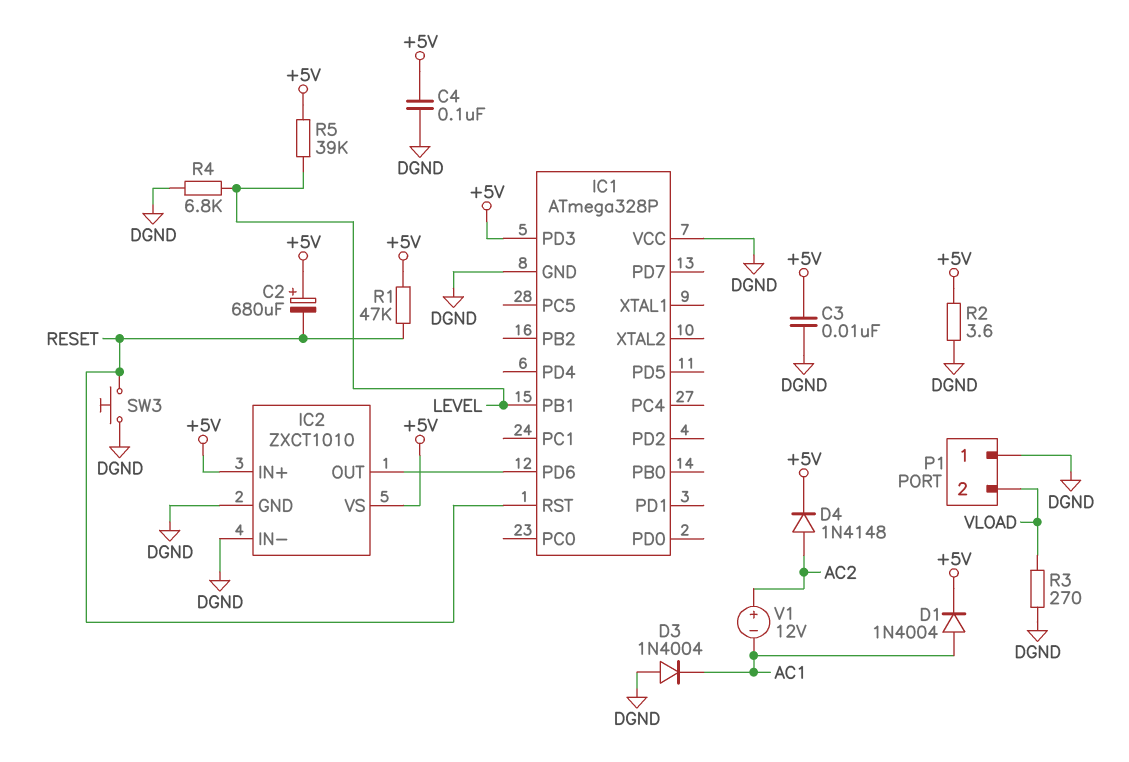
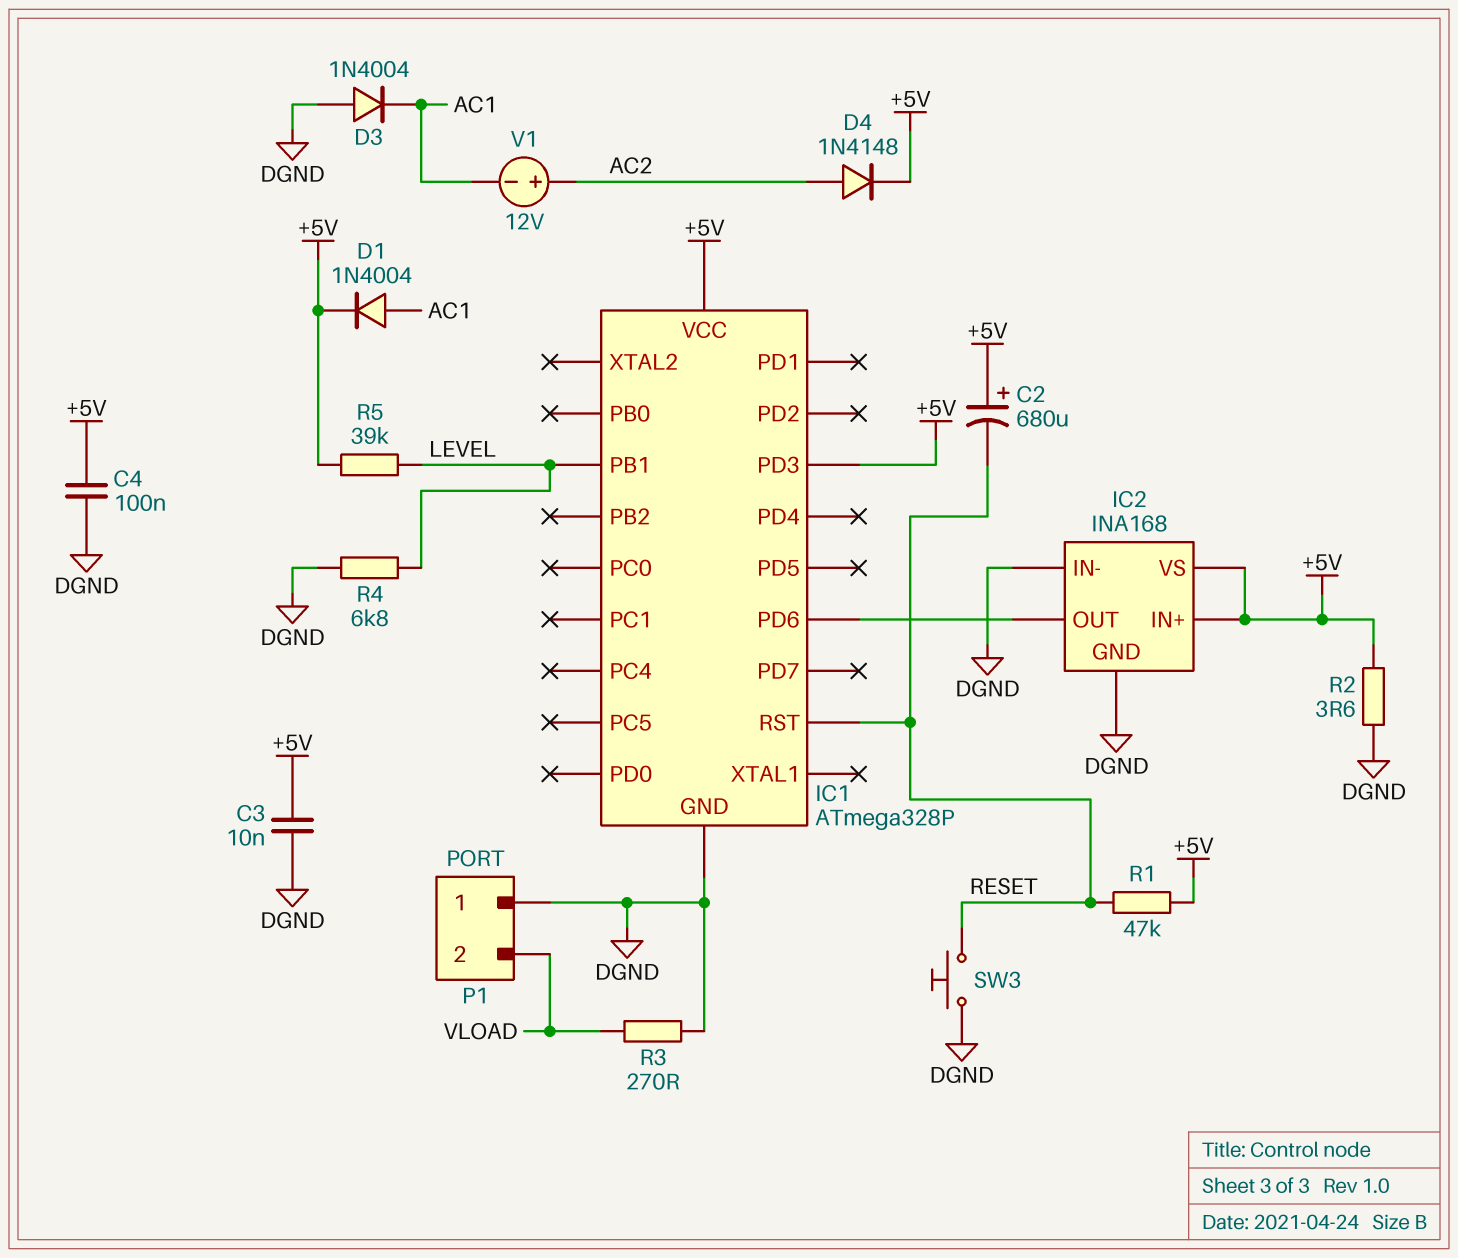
IC1 pin VCC: DGND -> +5V
IC2: ZXCT1010 -> INA168

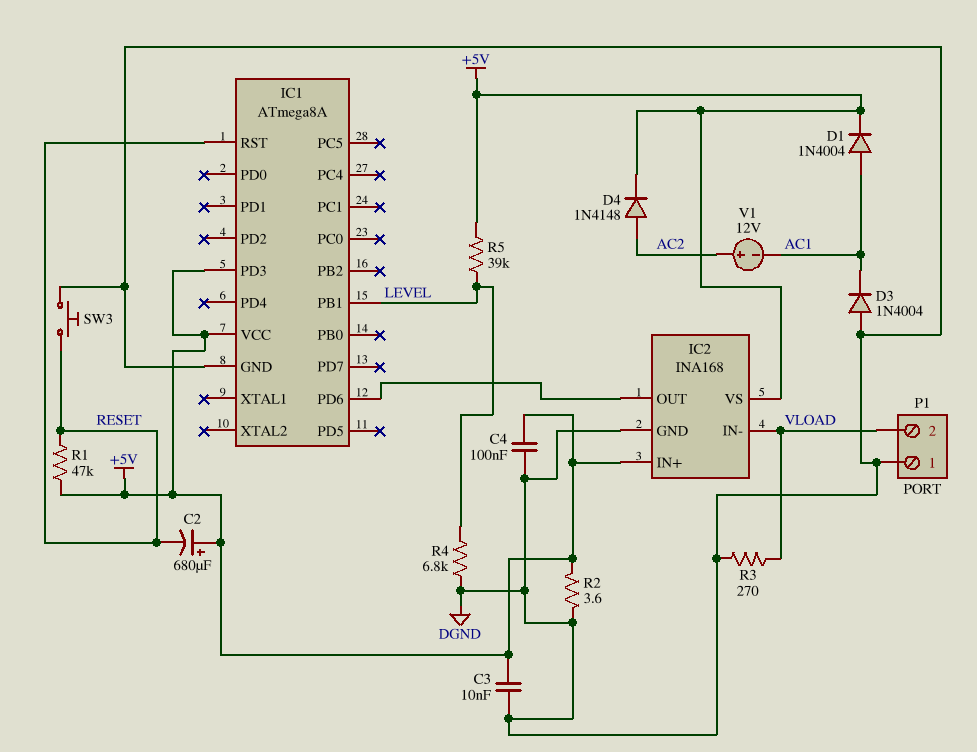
IC1: ATmega328P -> ATmega8A
IC2 pin IN-: DGND -> VLOAD

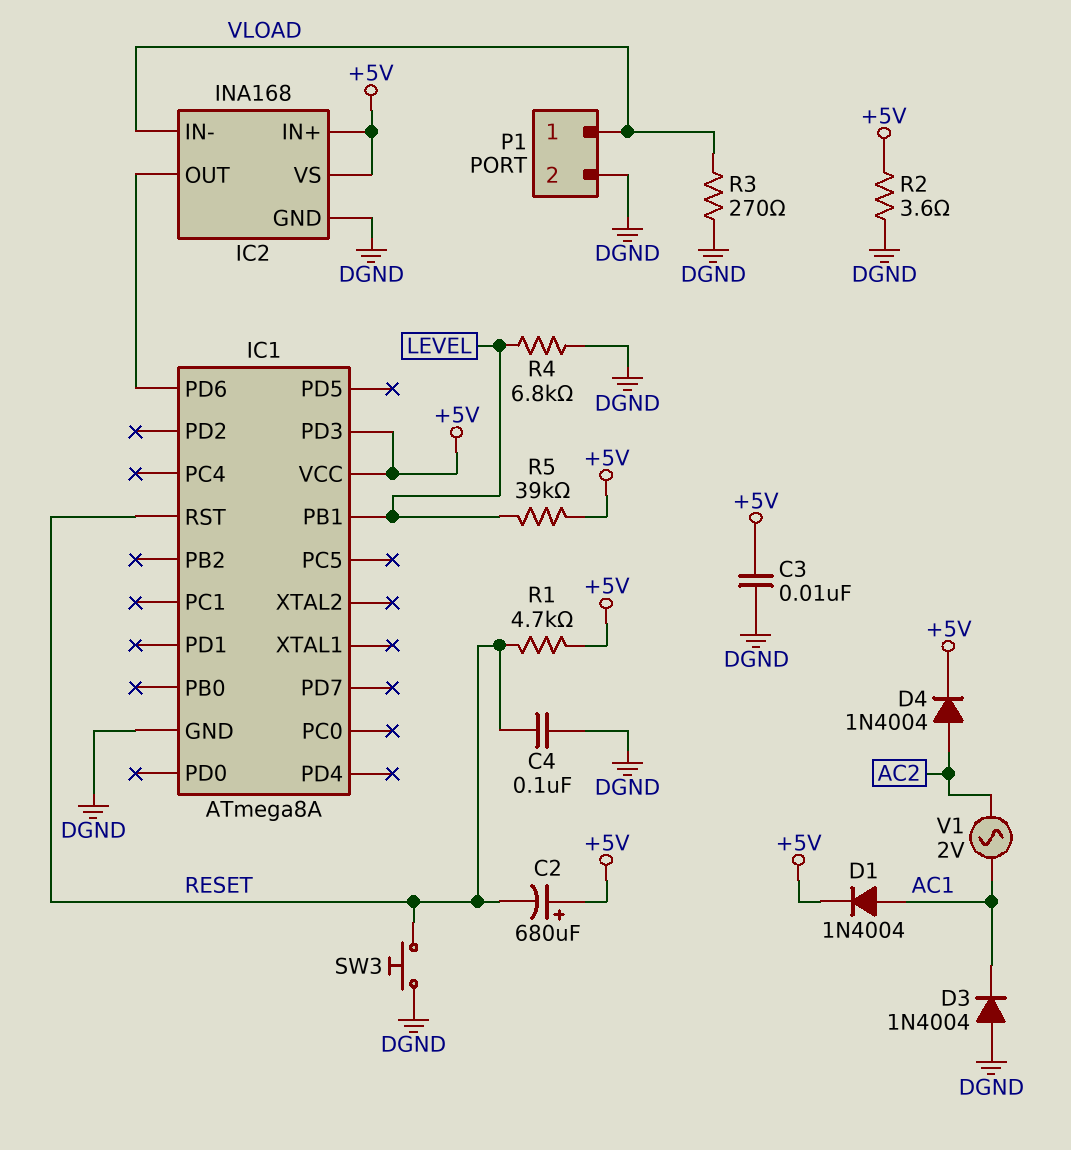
C4: 100nF (+5V, DGND) -> 100nF (DGND, RESET)
D4: diode 1N4148 (A AC2, K +5V) -> diode 1N4004 (A AC2, K +5V)
P1 pin 1: DGND -> VLOAD
P1 pin 2: VLOAD -> DGND
R1: 47k (+5V, RESET) -> 4.7k (+5V, RESET)
V1: 12V (plus AC2, minus AC1) -> AC 2V (AC1, AC2)

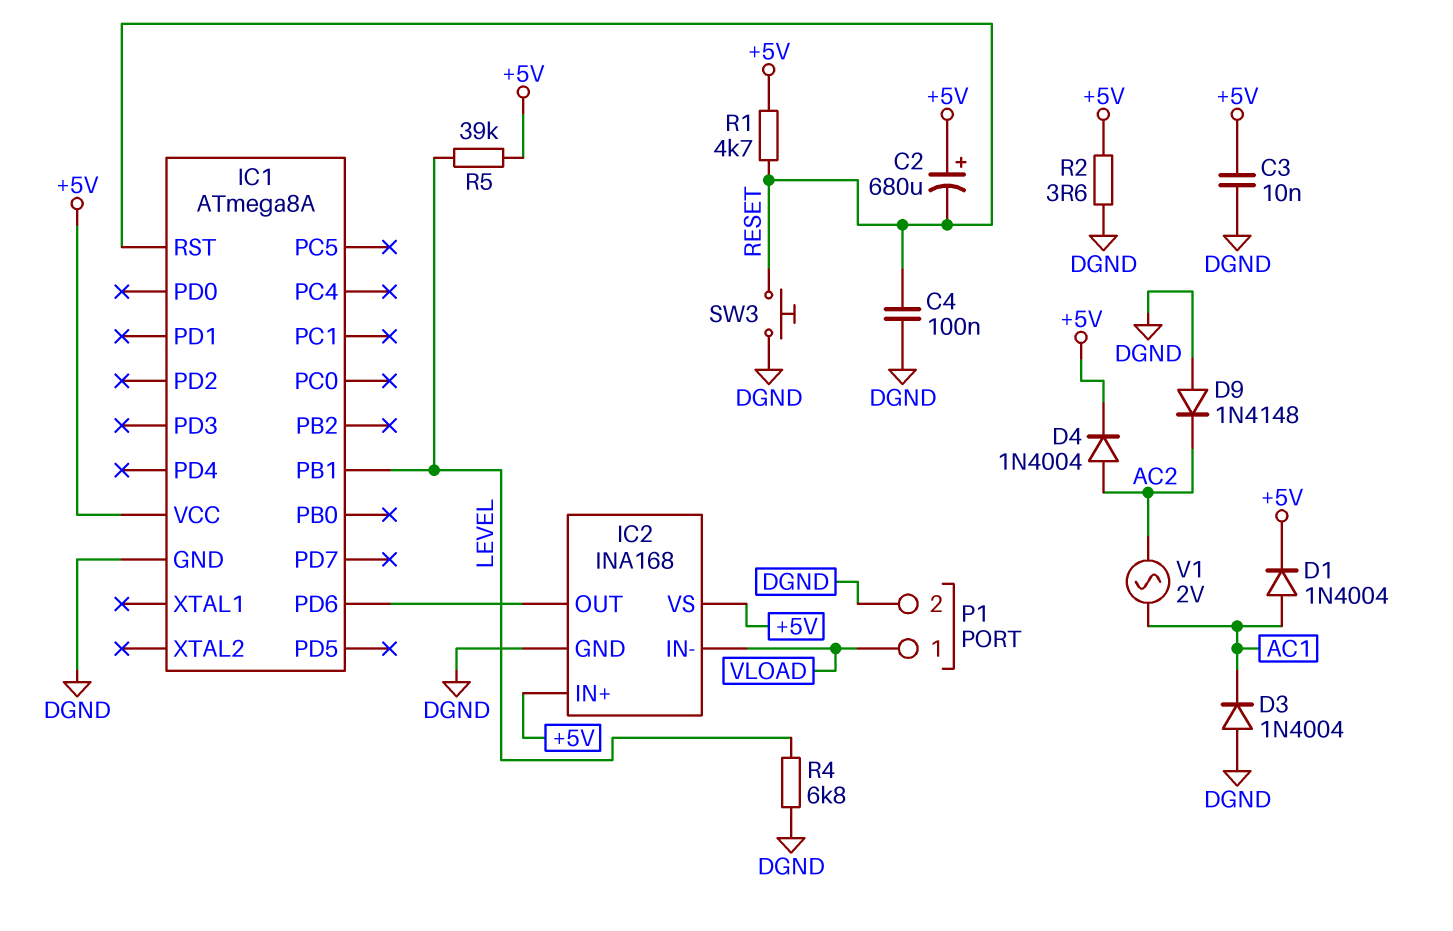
D9: none -> diode 1N4148 (A DGND, K AC2)
IC1 pin PD3: +5V -> none
R3: 270 (DGND, VLOAD) -> none

